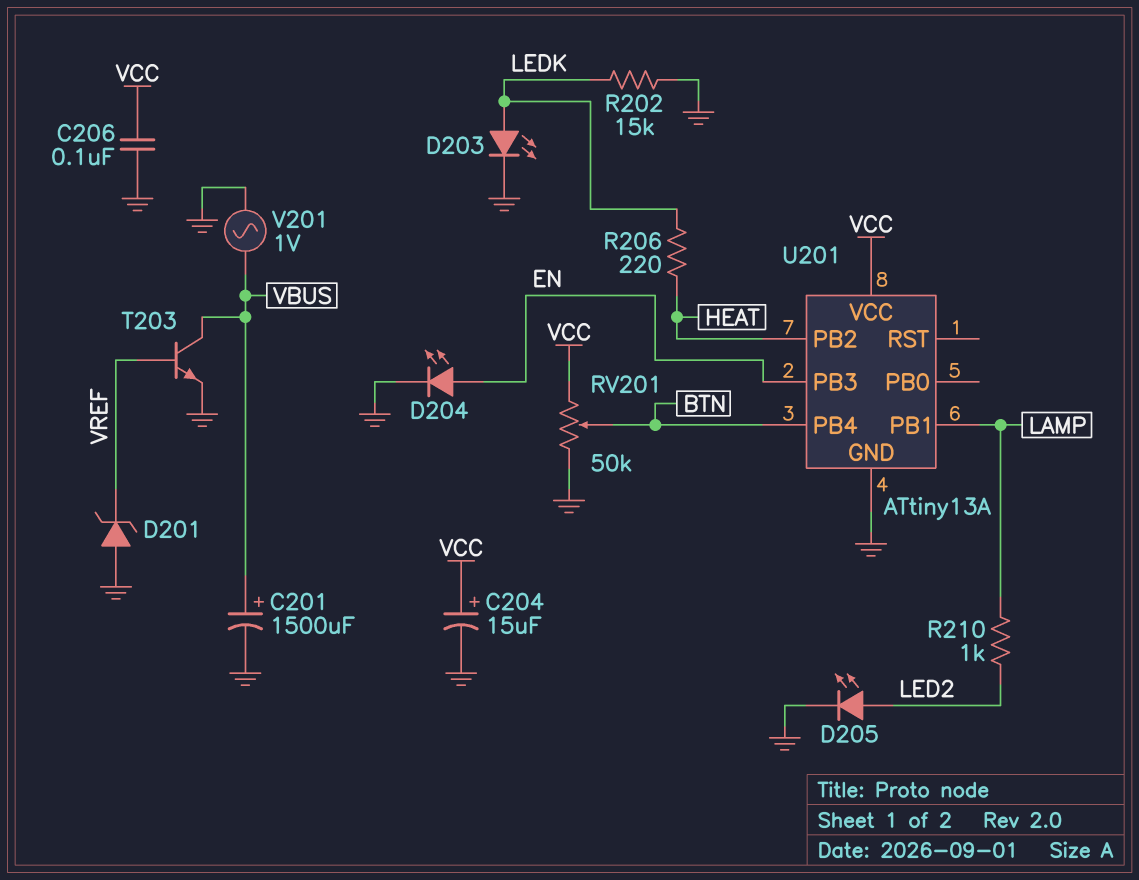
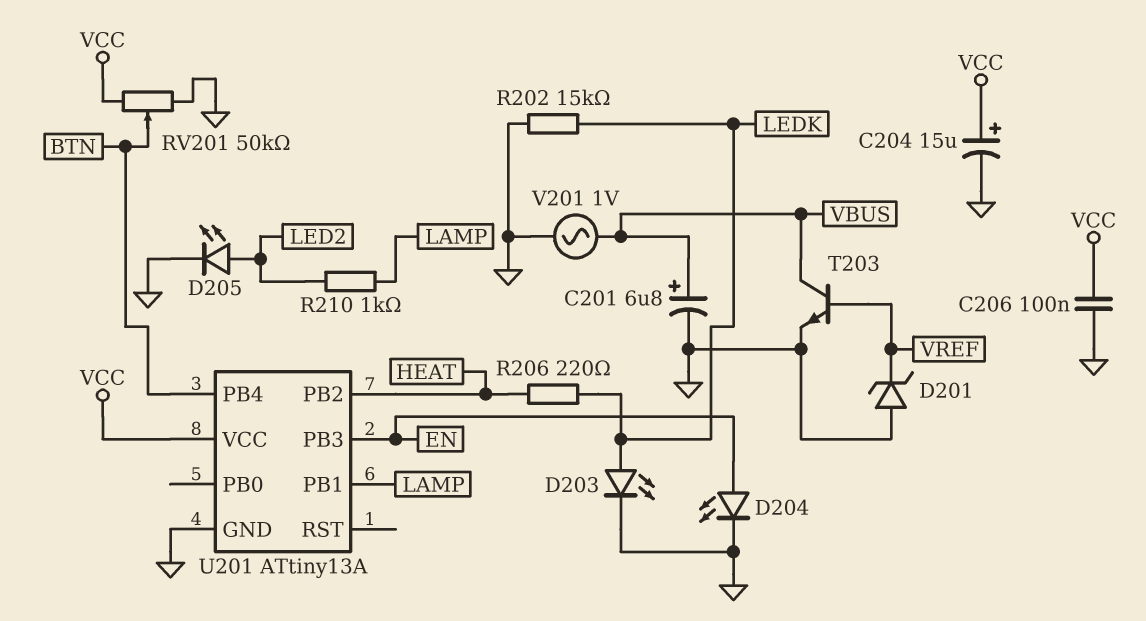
C201: 1500uF (plus VBUS, minus GND) -> 6.8uF (plus VBUS, minus GND)

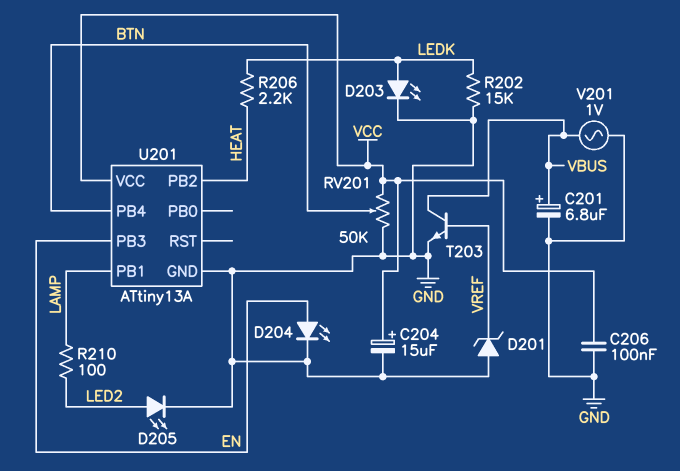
R206: 220 (HEAT, LEDK) -> 2.2k (HEAT, LEDK)
R210: 1k (LAMP, LED2) -> 100 (LAMP, LED2)

